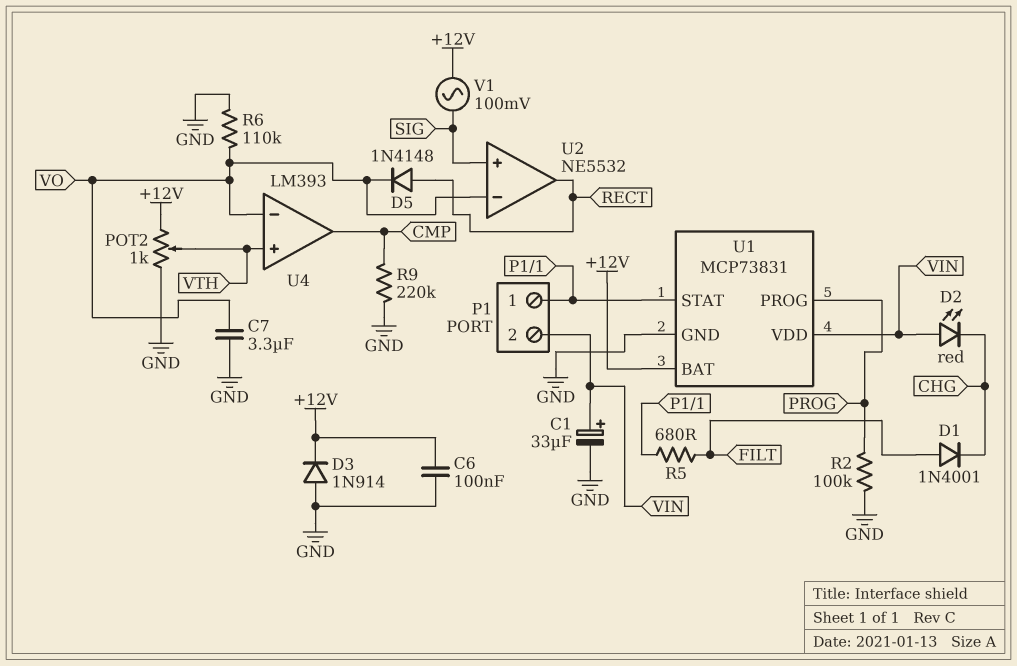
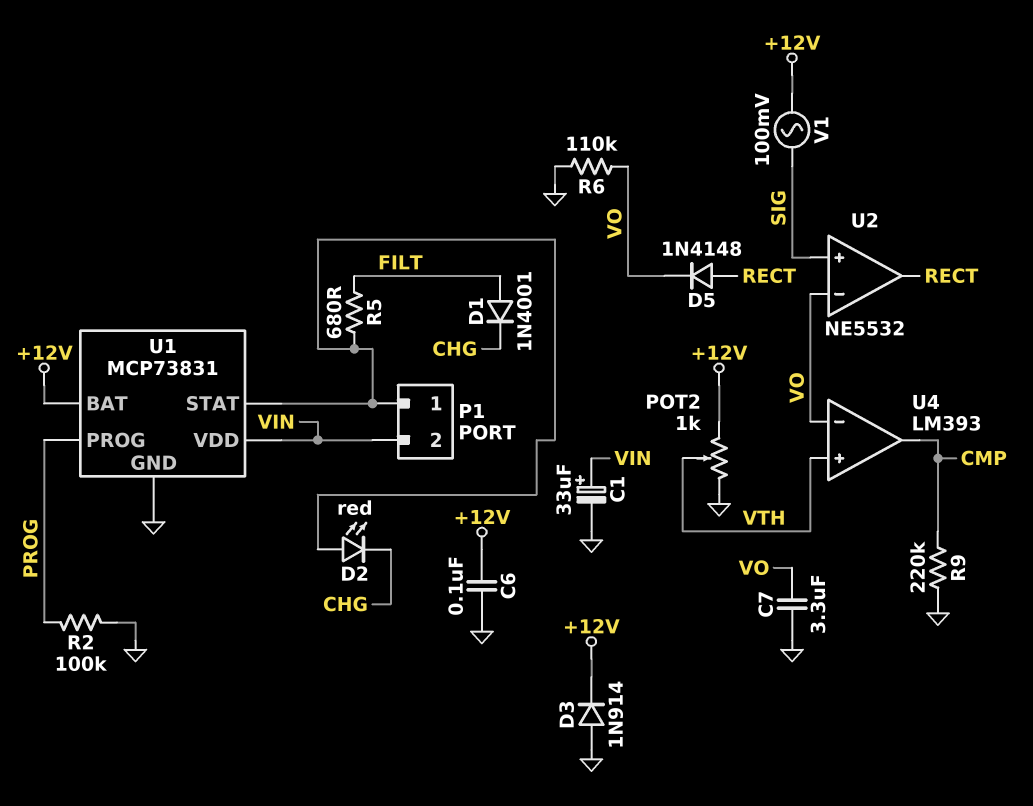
D2: LED red (A VIN, K CHG) -> LED red (A P1/1, K CHG)

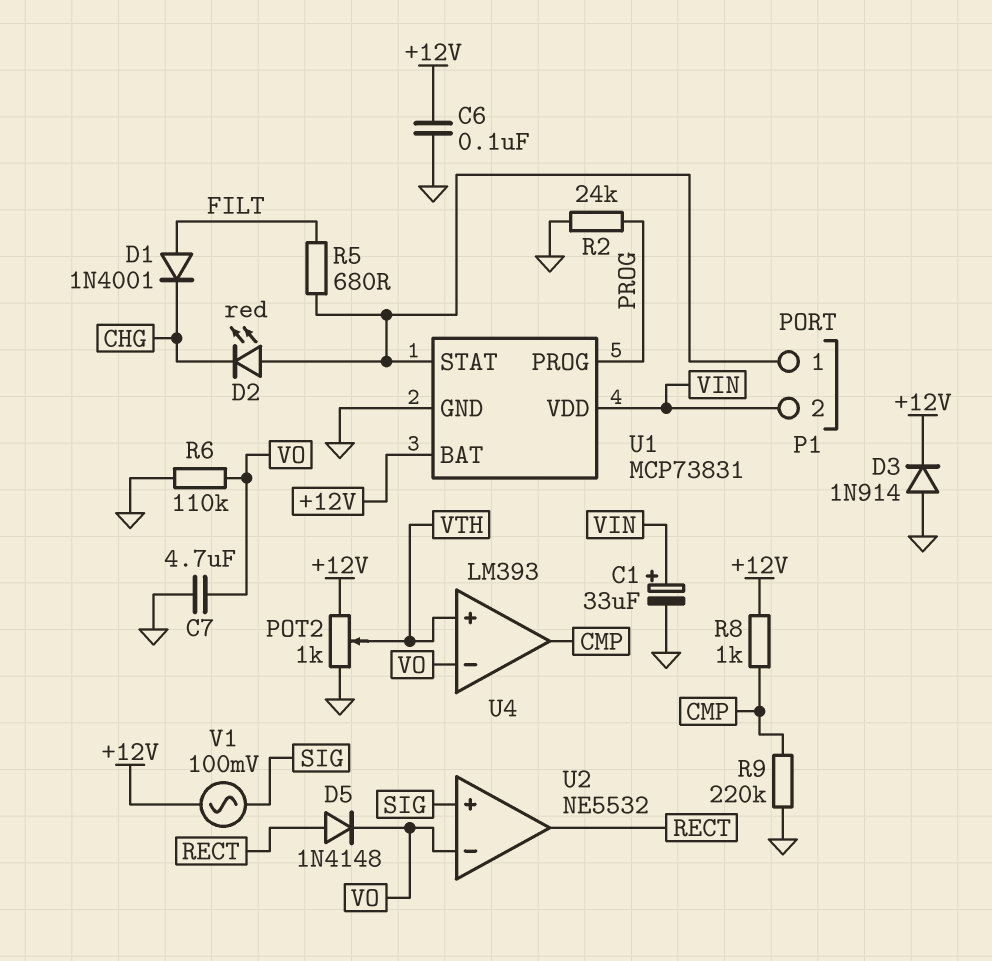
C7: 3.3uF (GND, VO) -> 4.7uF (GND, VO)
R2: 100k (GND, PROG) -> 24k (GND, PROG)
R8: none -> 1k (+12V, CMP)

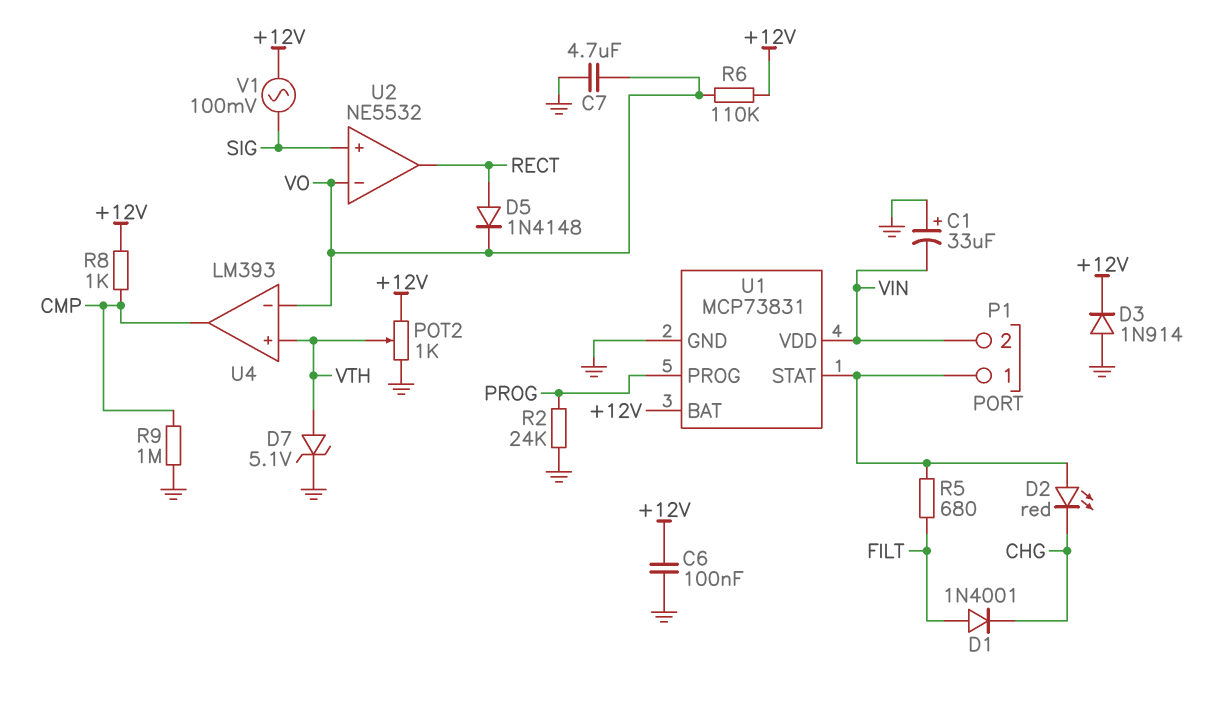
C1: 33uF (plus VIN, minus GND) -> 33uF (plus GND, minus VIN)
D7: none -> zener 5.1V (A VTH, K GND)
R6: 110k (GND, VO) -> 110k (+12V, VO)
R9: 220k (CMP, GND) -> 1M (CMP, GND)

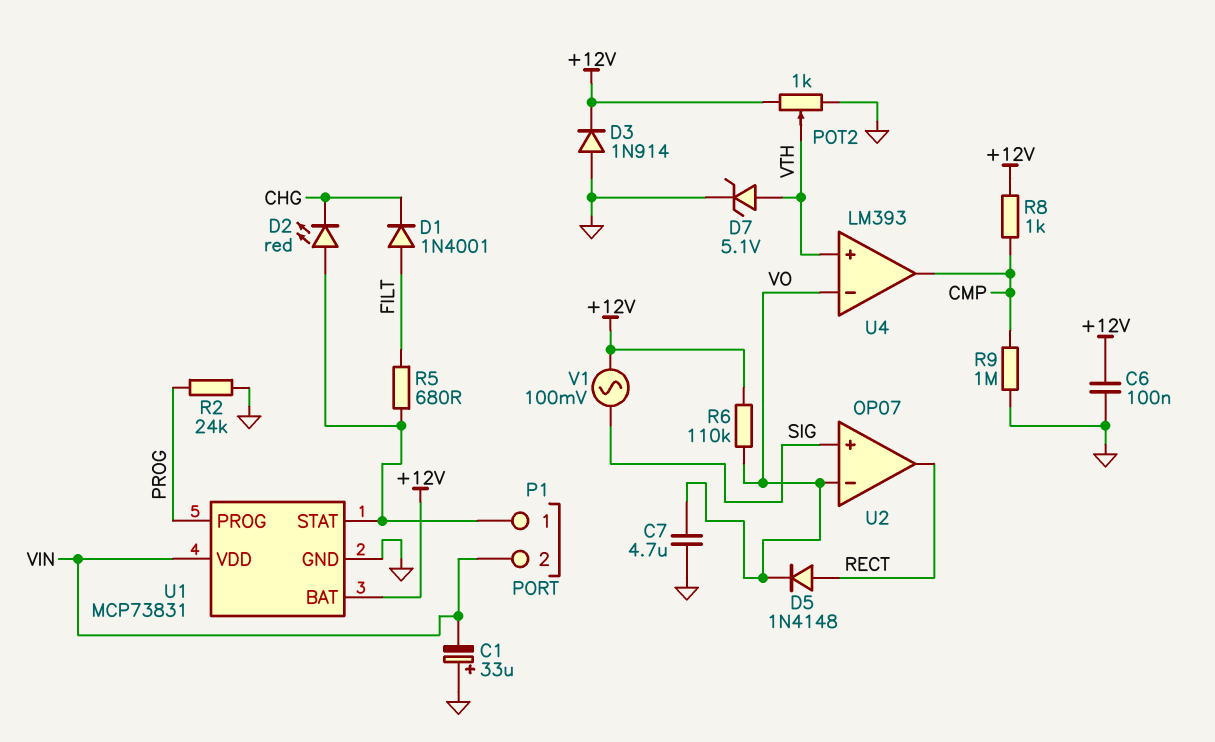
U2: NE5532 -> OP07

